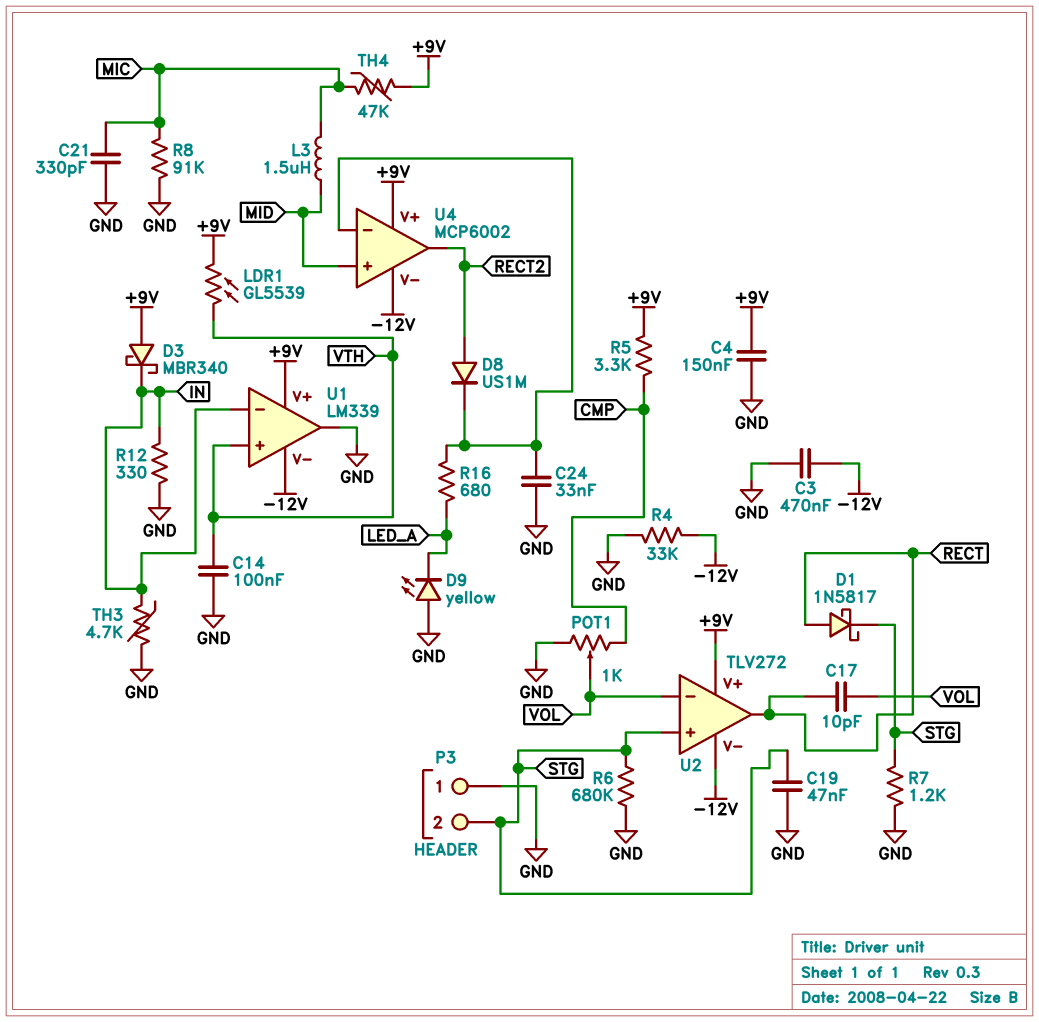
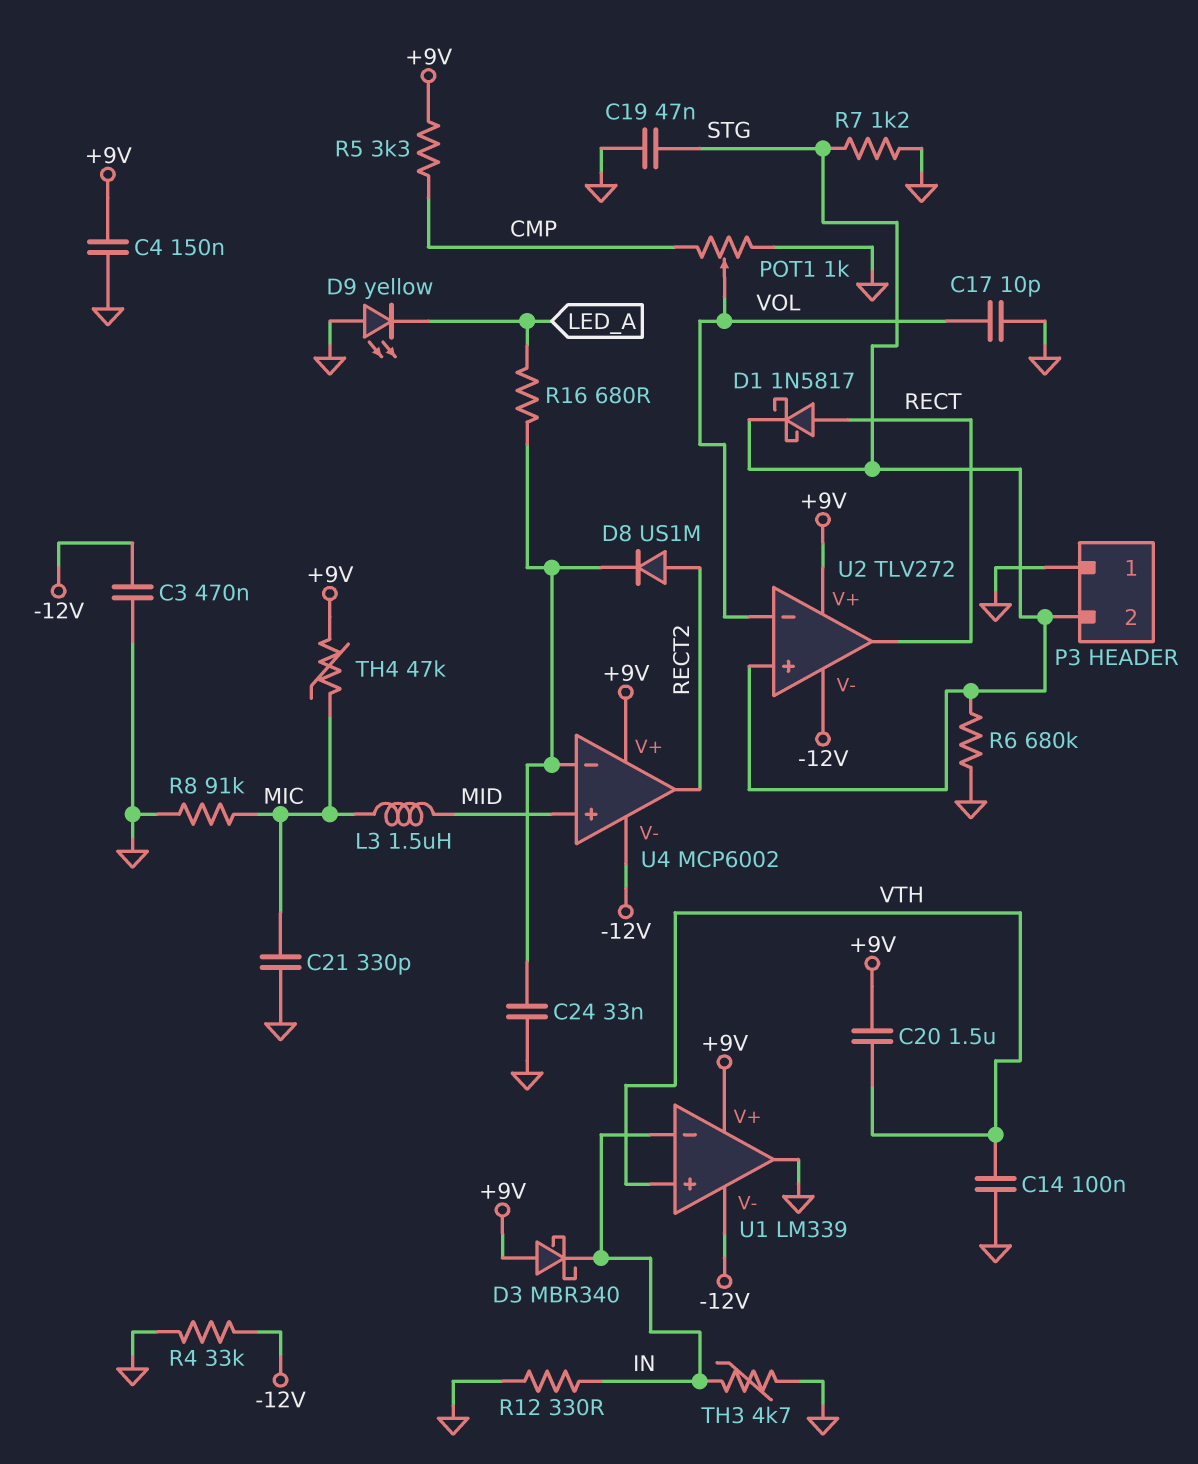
C17: 10pF (RECT, VOL) -> 10pF (GND, VOL)
C20: none -> 1.5uF (+9V, VTH)
LDR1: GL5539 (+9V, VTH) -> none

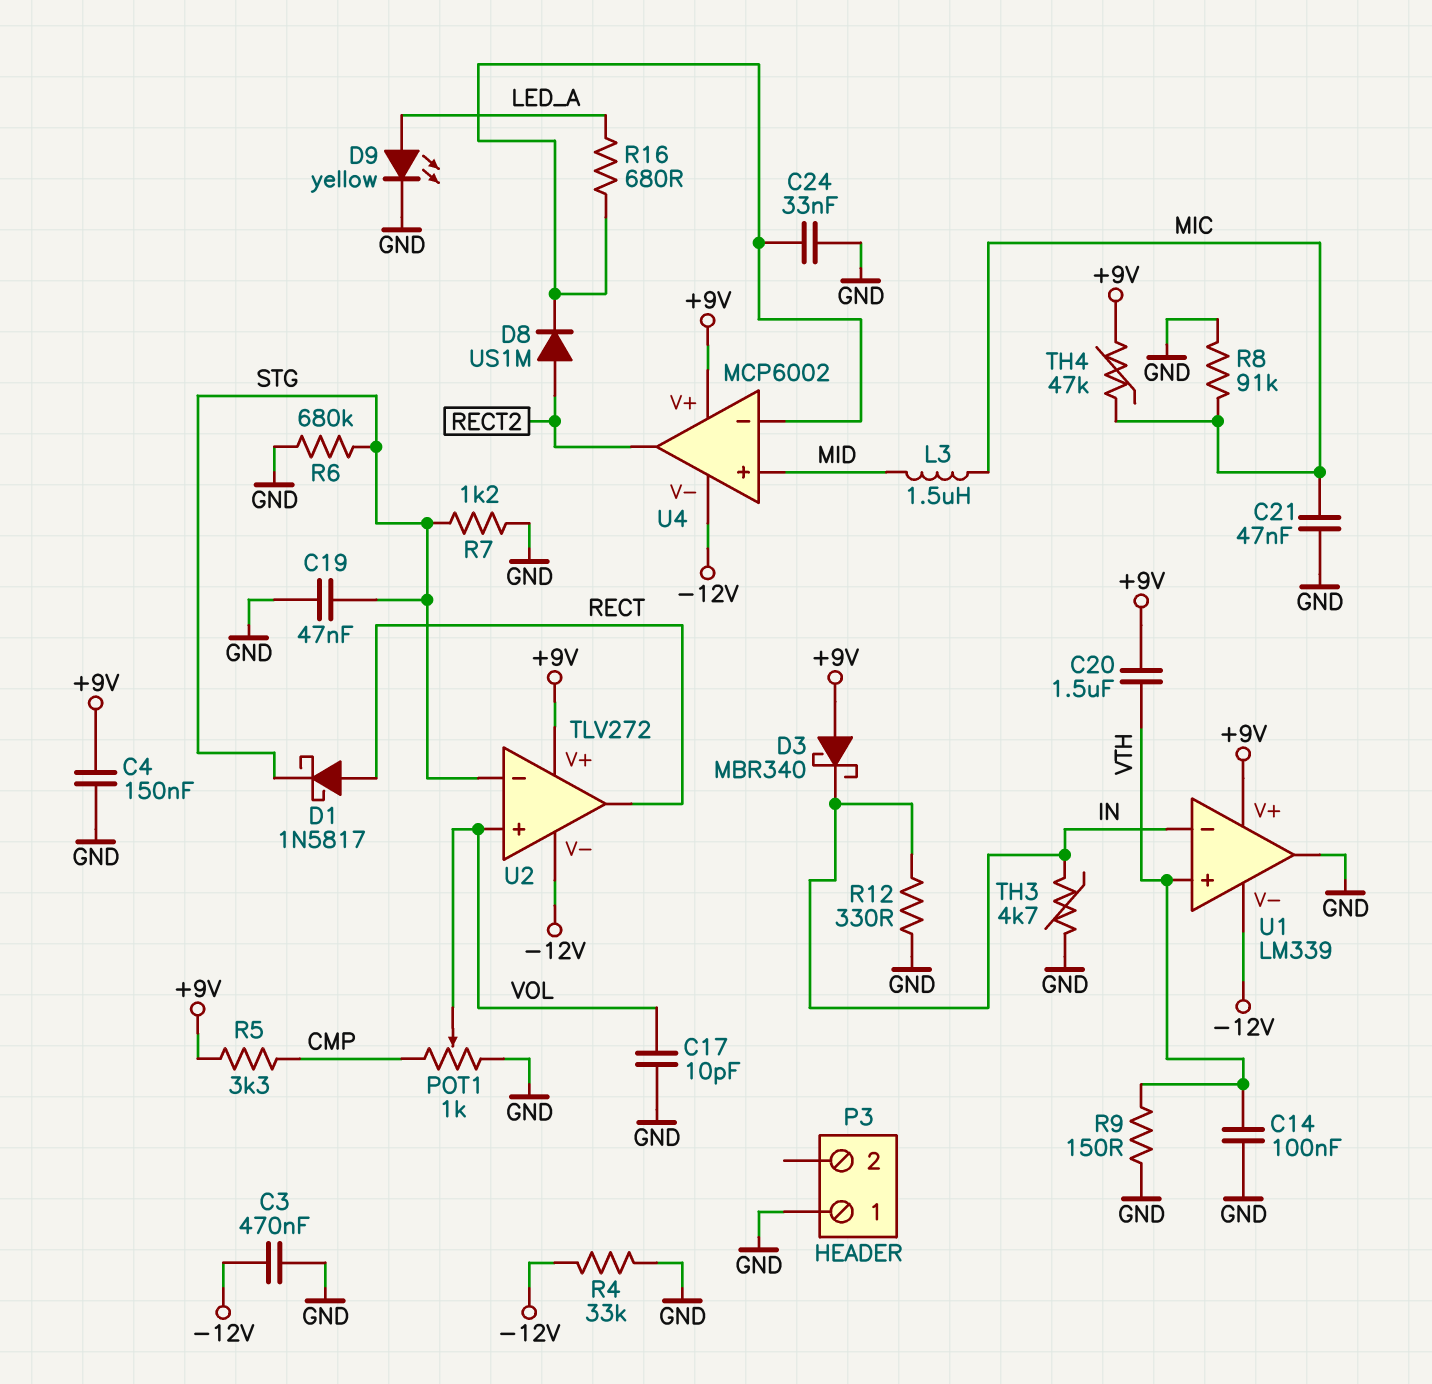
C21: 330pF (GND, MIC) -> 47nF (GND, MIC)
D9: LED yellow (A GND, K LED_A) -> LED yellow (A LED_A, K GND)
P3 pin 2: STG -> none
R9: none -> 150 (GND, VTH)
U2 pin in+: STG -> VOL
U2 pin in-: VOL -> STG

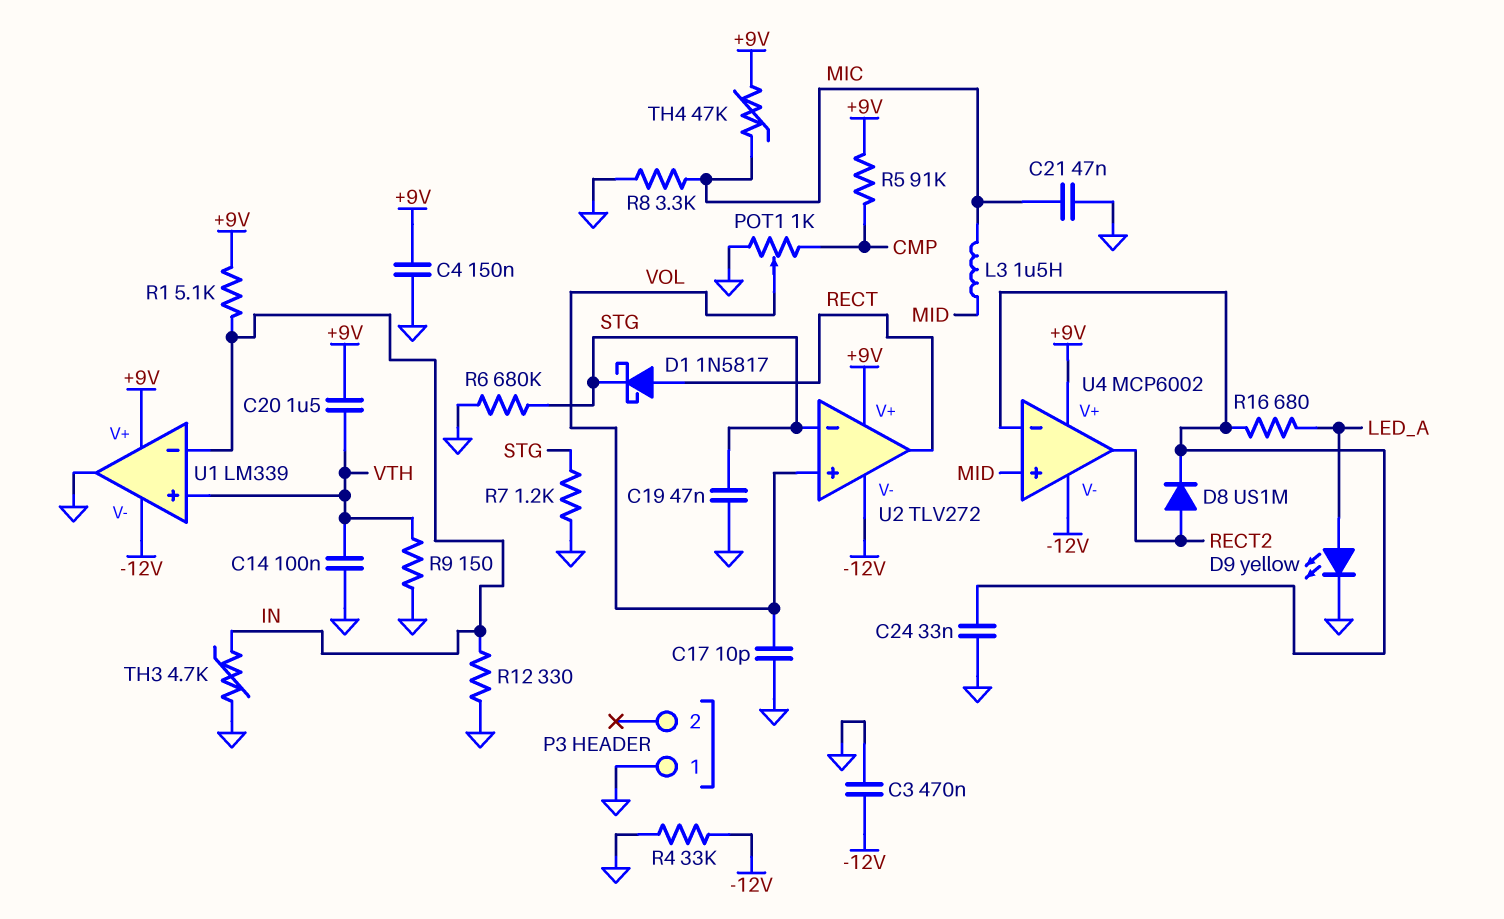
D3: schottky MBR340 (A +9V, K IN) -> none
R1: none -> 5.1k (+9V, IN)
R5: 3.3k (+9V, CMP) -> 91k (+9V, CMP)
R8: 91k (GND, MIC) -> 3.3k (GND, MIC)

